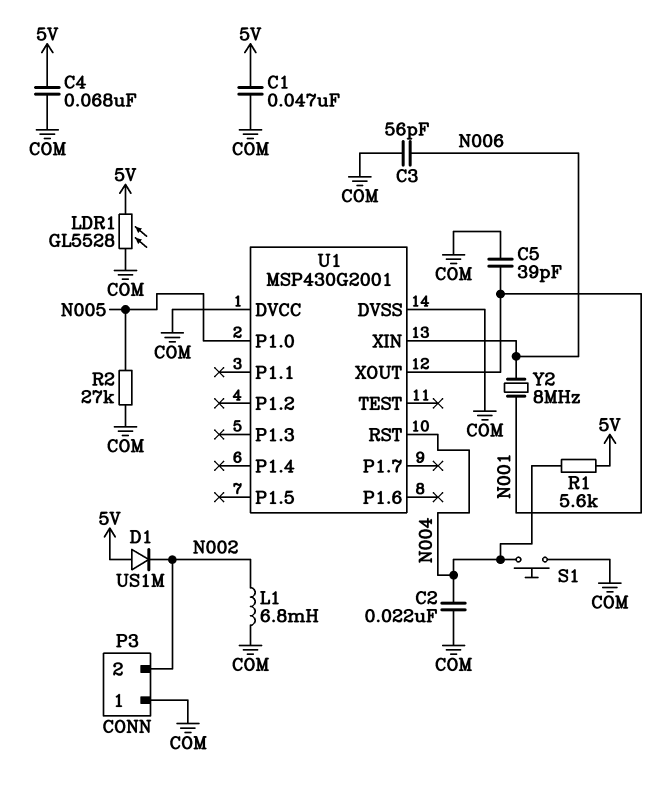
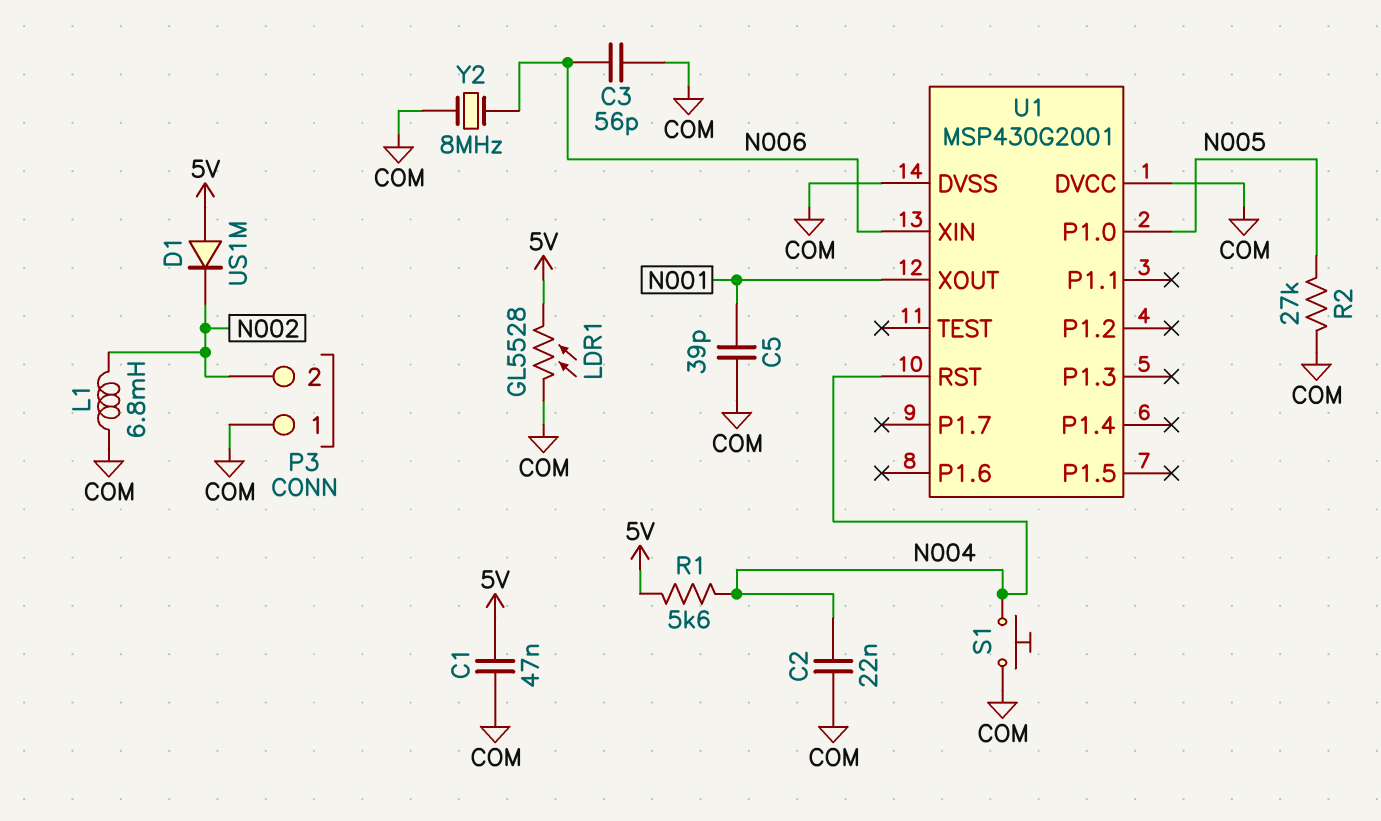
C4: 68nF (5V, COM) -> none
Y2: 8MHz (N001, N006) -> 8MHz (COM, N006)

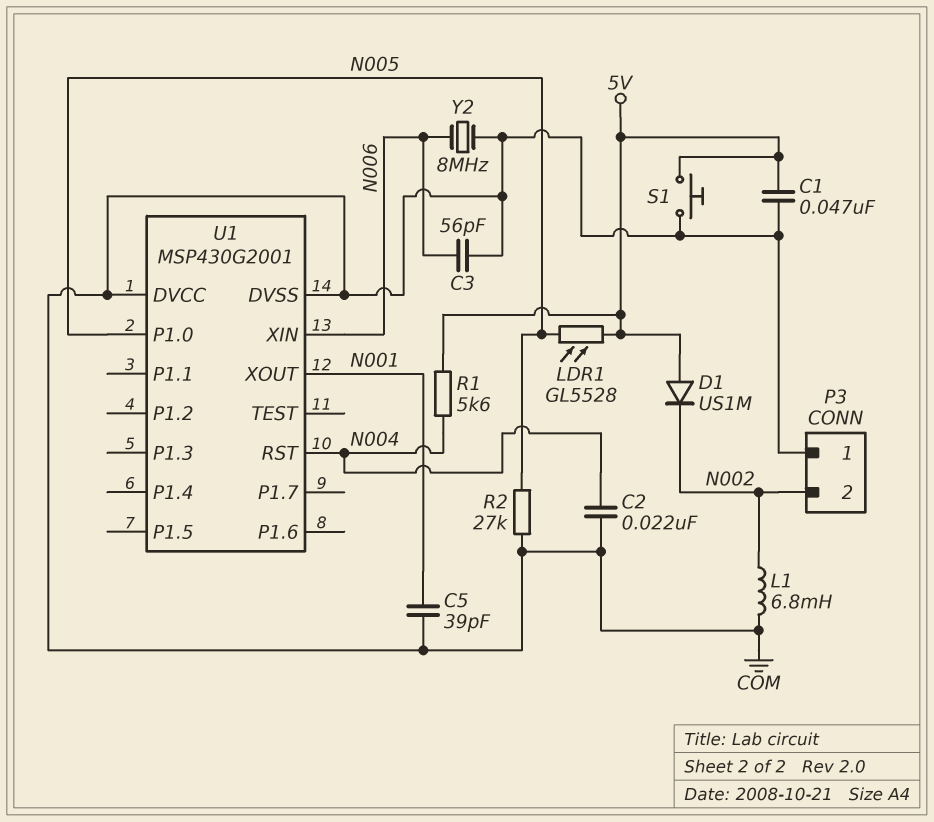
LDR1: GL5528 (5V, COM) -> GL5528 (5V, N005)
S1: button (COM, N004) -> button (5V, COM)

